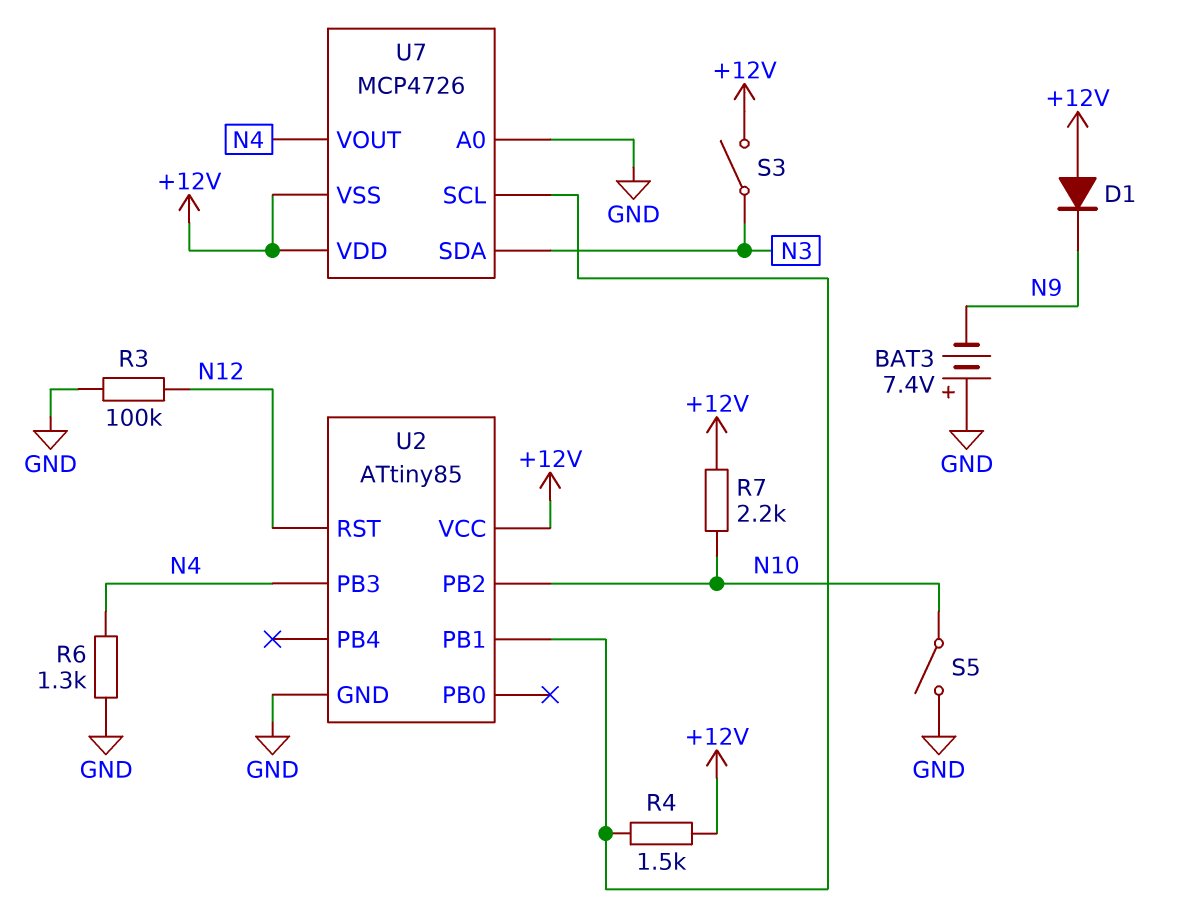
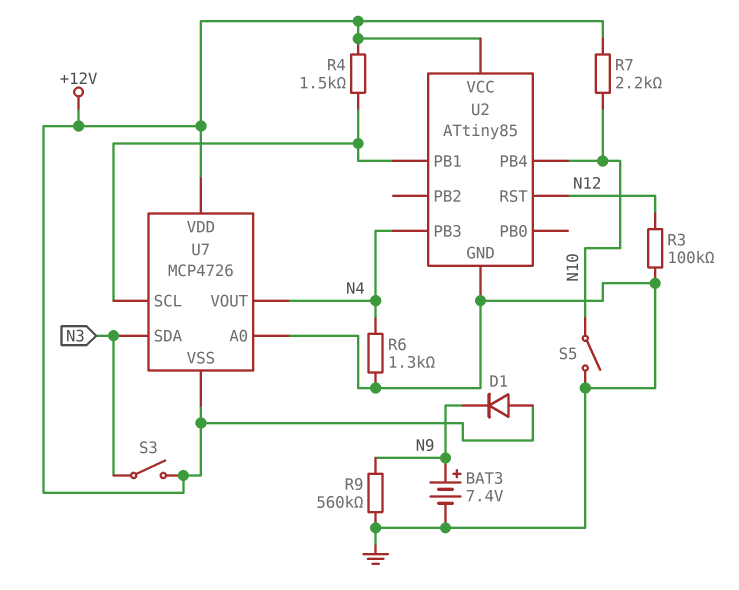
BAT3: 7.4V (plus GND, minus N9) -> 7.4V (plus N9, minus GND)
R9: none -> 560k (GND, N9)
U2 pin PB2: N10 -> none
U2 pin PB4: none -> N10

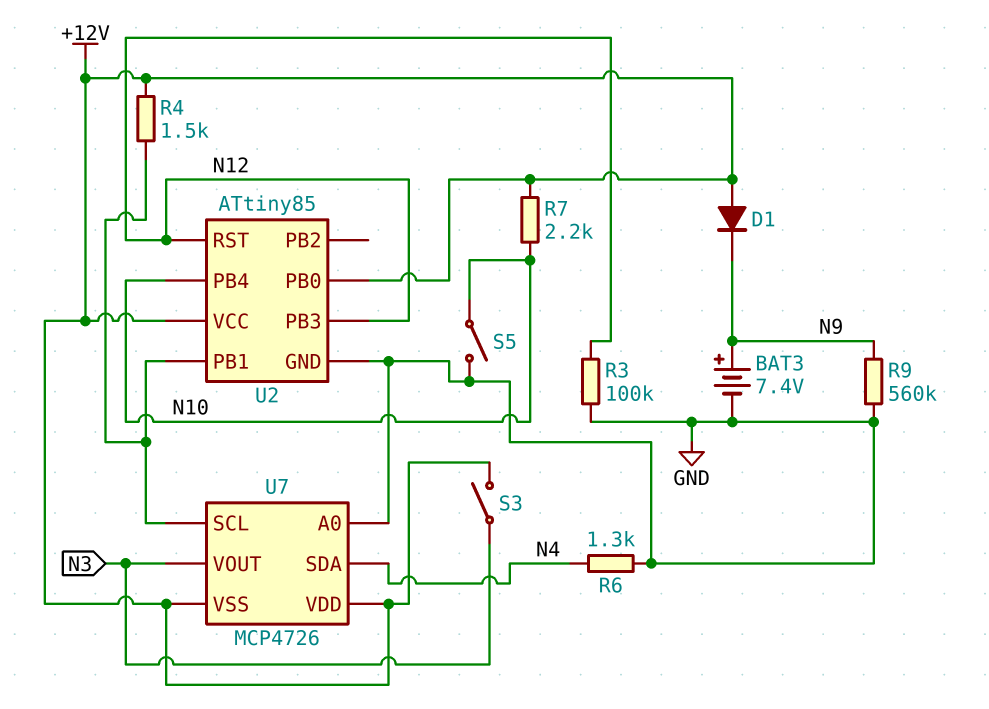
U2 pin PB0: none -> +12V
U2 pin PB3: N4 -> N12
U7 pin SDA: N3 -> N4
U7 pin VOUT: N4 -> N3

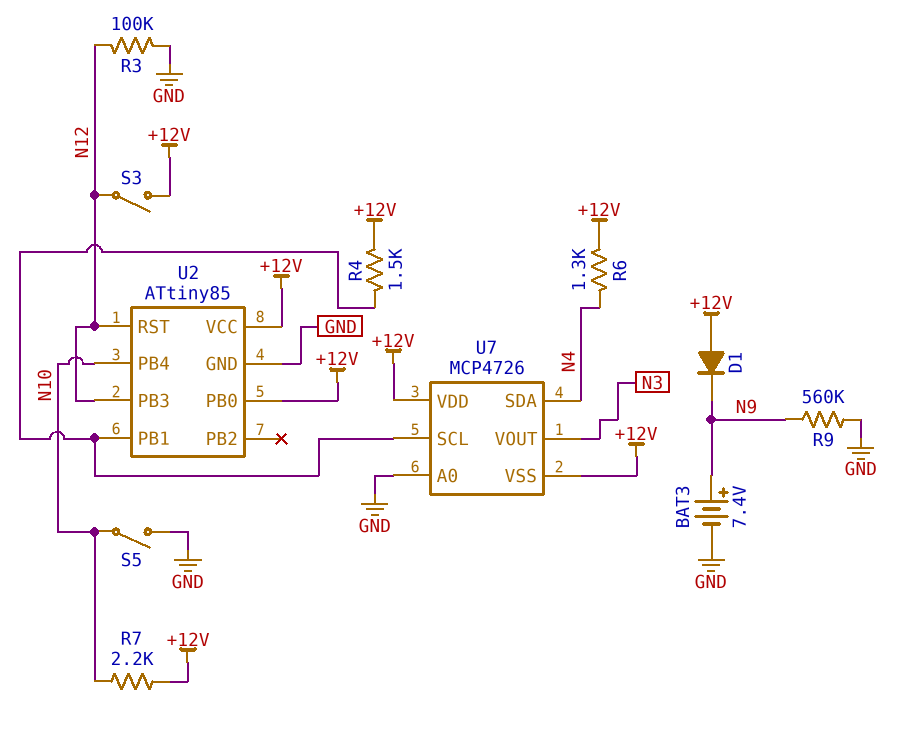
R6: 1.3k (GND, N4) -> 1.3k (+12V, N4)
S3: switch (+12V, N3) -> switch (+12V, N12)

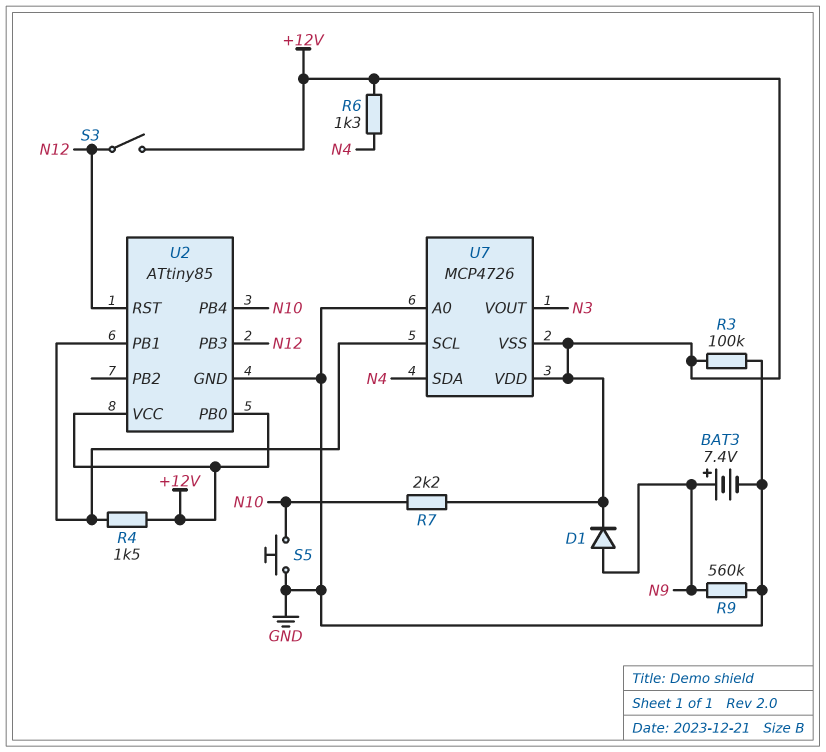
D1: diode (A +12V, K N9) -> diode (A N9, K +12V)
R3: 100k (GND, N12) -> 100k (+12V, GND)
S5: switch (GND, N10) -> button (GND, N10)

